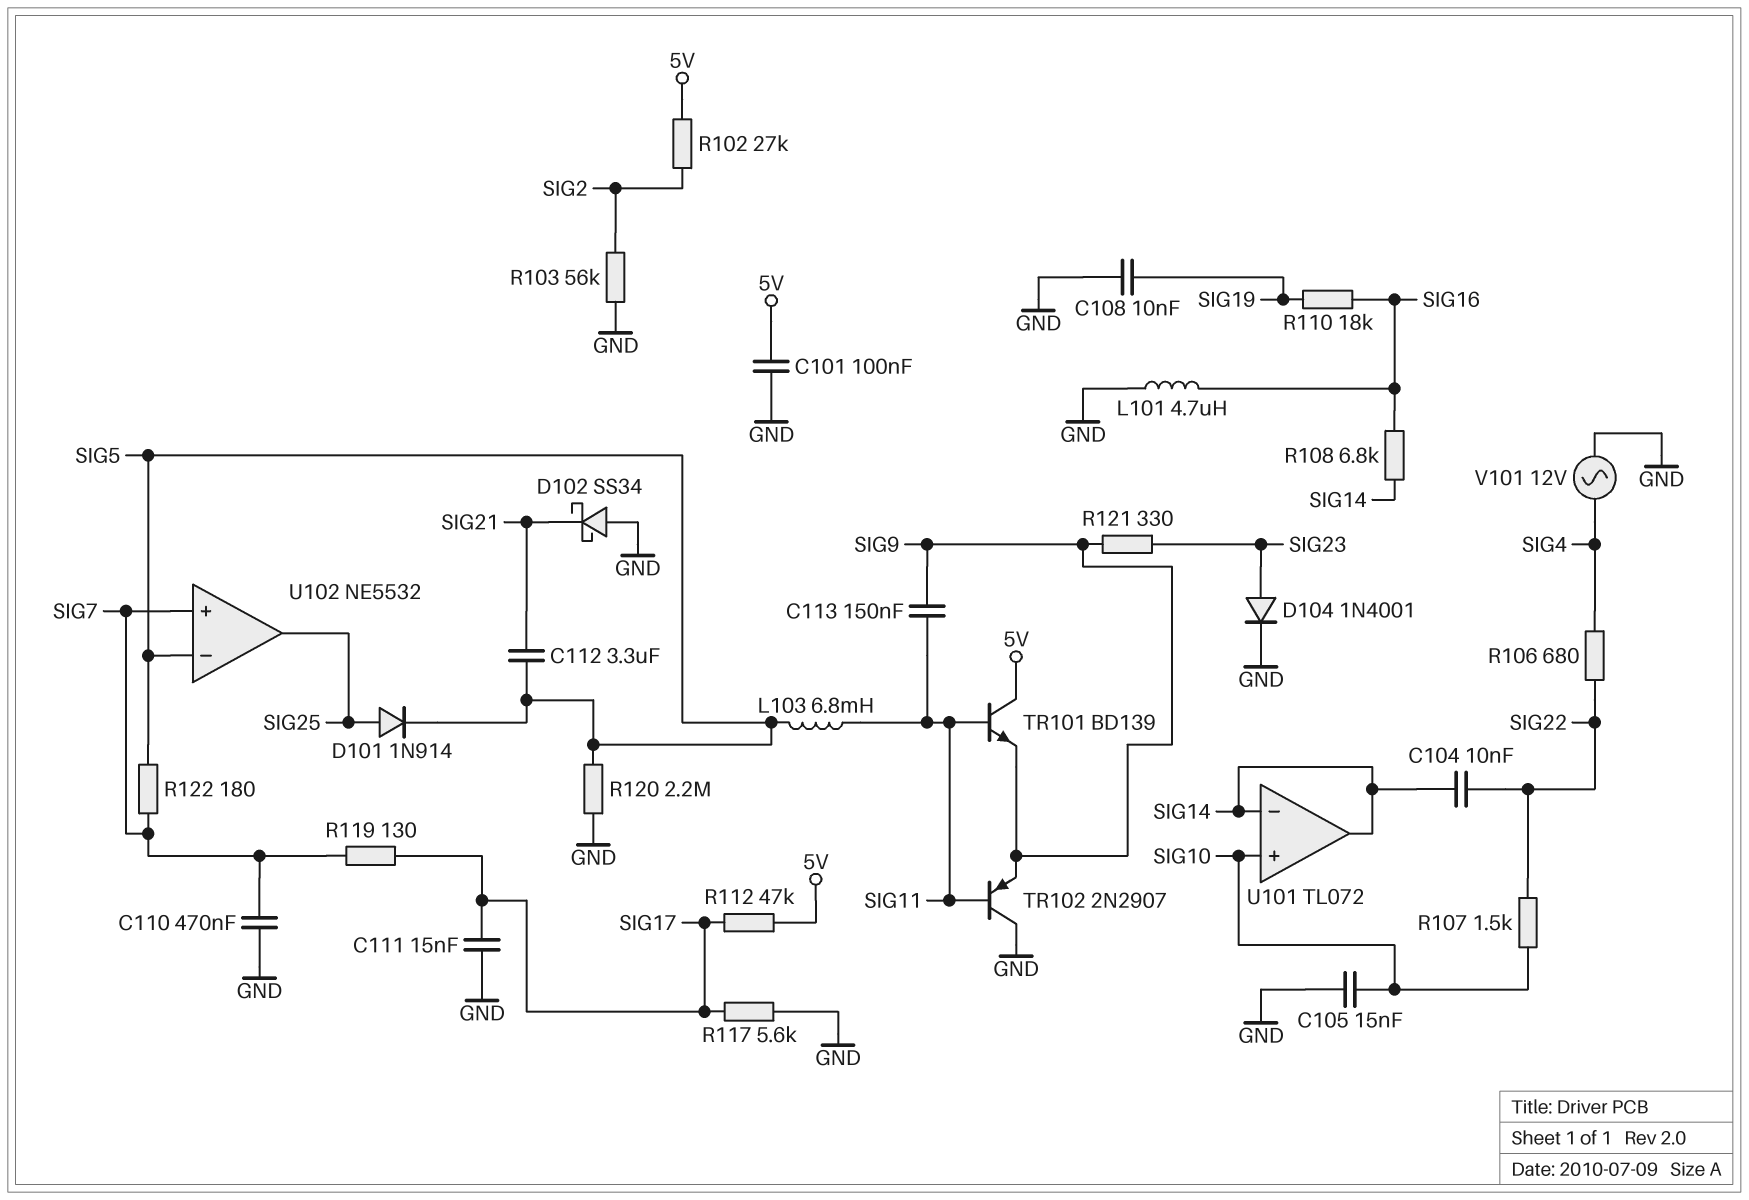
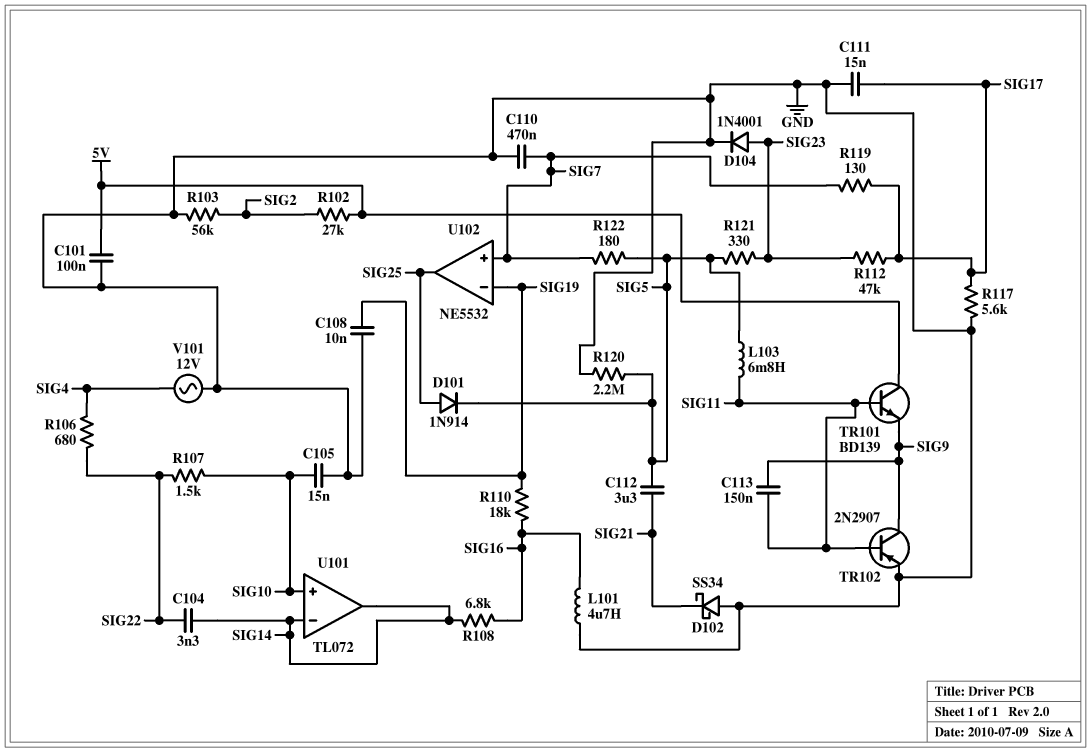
C104: 10nF (SIG14, SIG22) -> 3.3nF (SIG14, SIG22)
R112: 47k (5V, SIG17) -> 47k (SIG17, SIG23)
R121: 330 (SIG9, SIG23) -> 330 (SIG5, SIG23)
TR102: PNP 2N2907 (B SIG11, C GND, E SIG9) -> PNP 2N2907 (B SIG11, C SIG9, E GND)
U102 pin in-: SIG5 -> SIG19

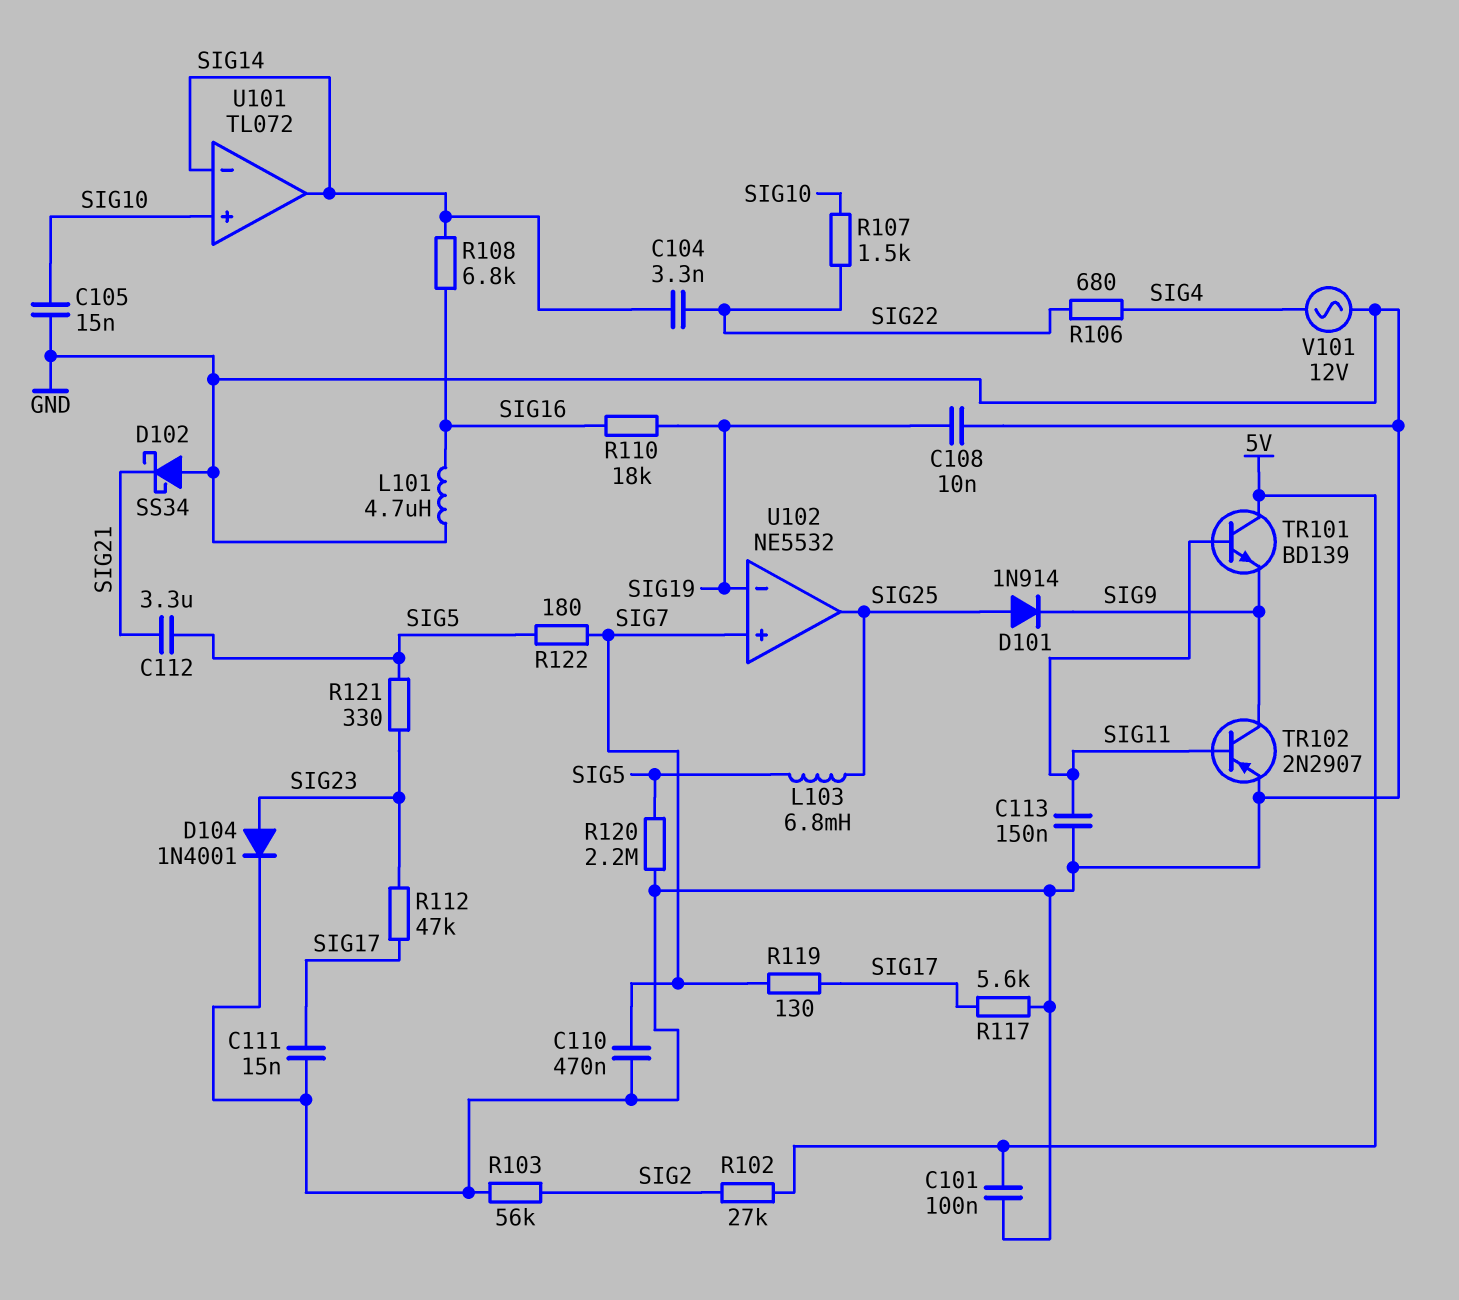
C113: 150nF (SIG9, SIG11) -> 150nF (GND, SIG11)
D101: diode 1N914 (A SIG25, K SIG5) -> diode 1N914 (A SIG25, K SIG9)
L103: 6.8mH (SIG5, SIG11) -> 6.8mH (SIG5, SIG25)

